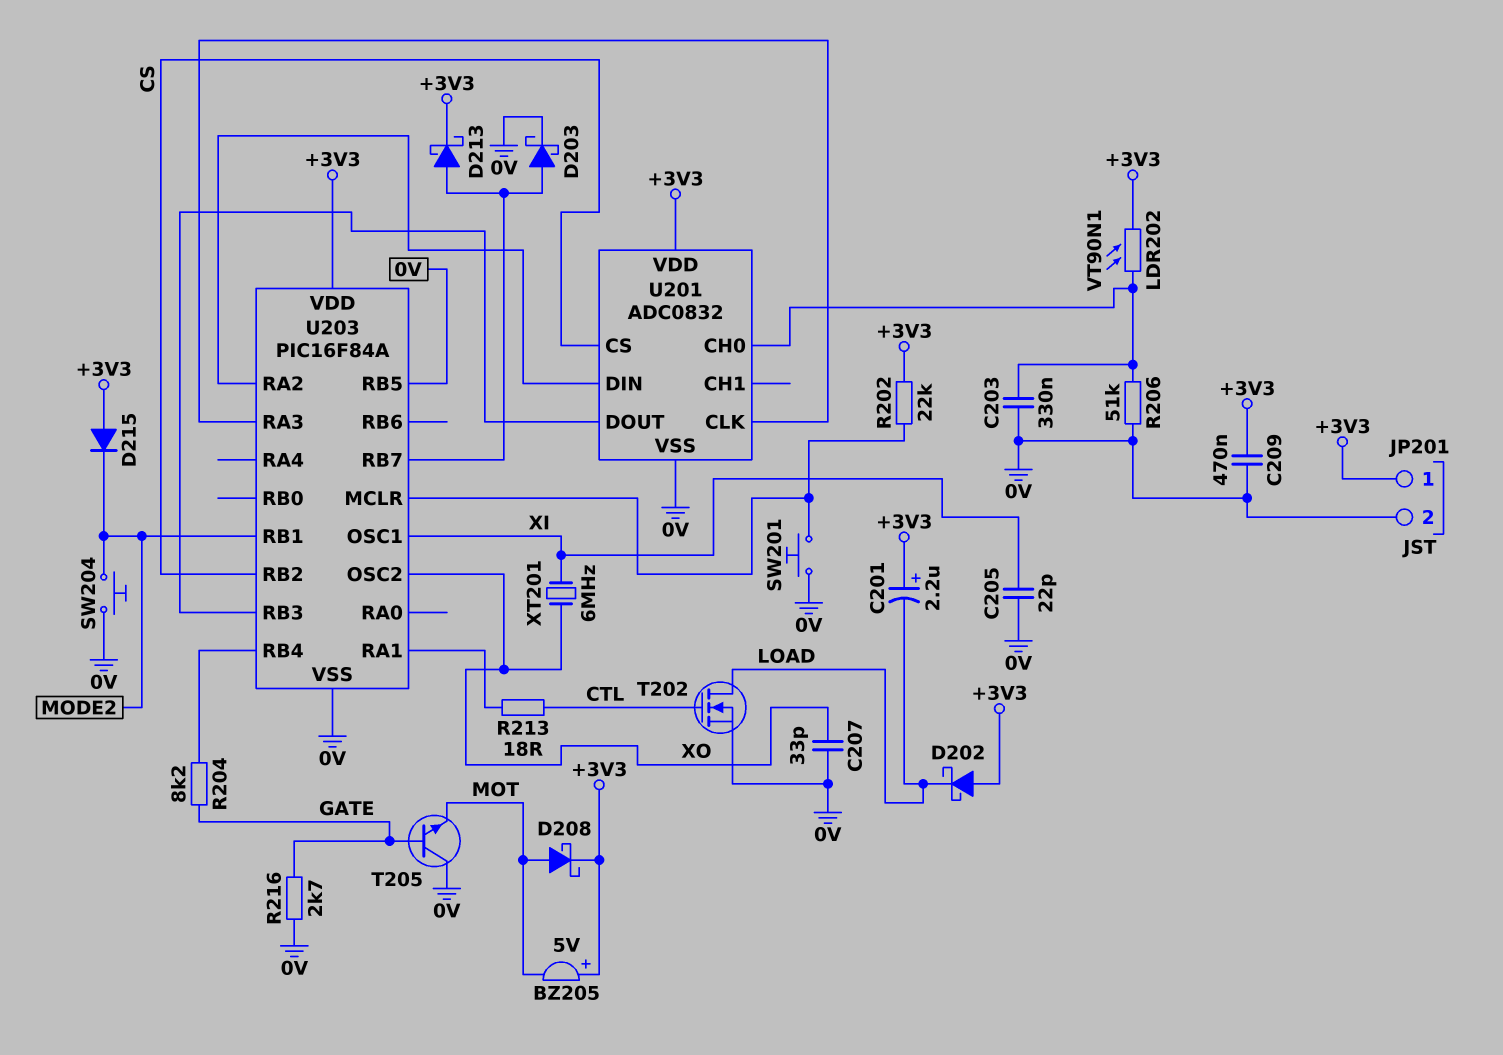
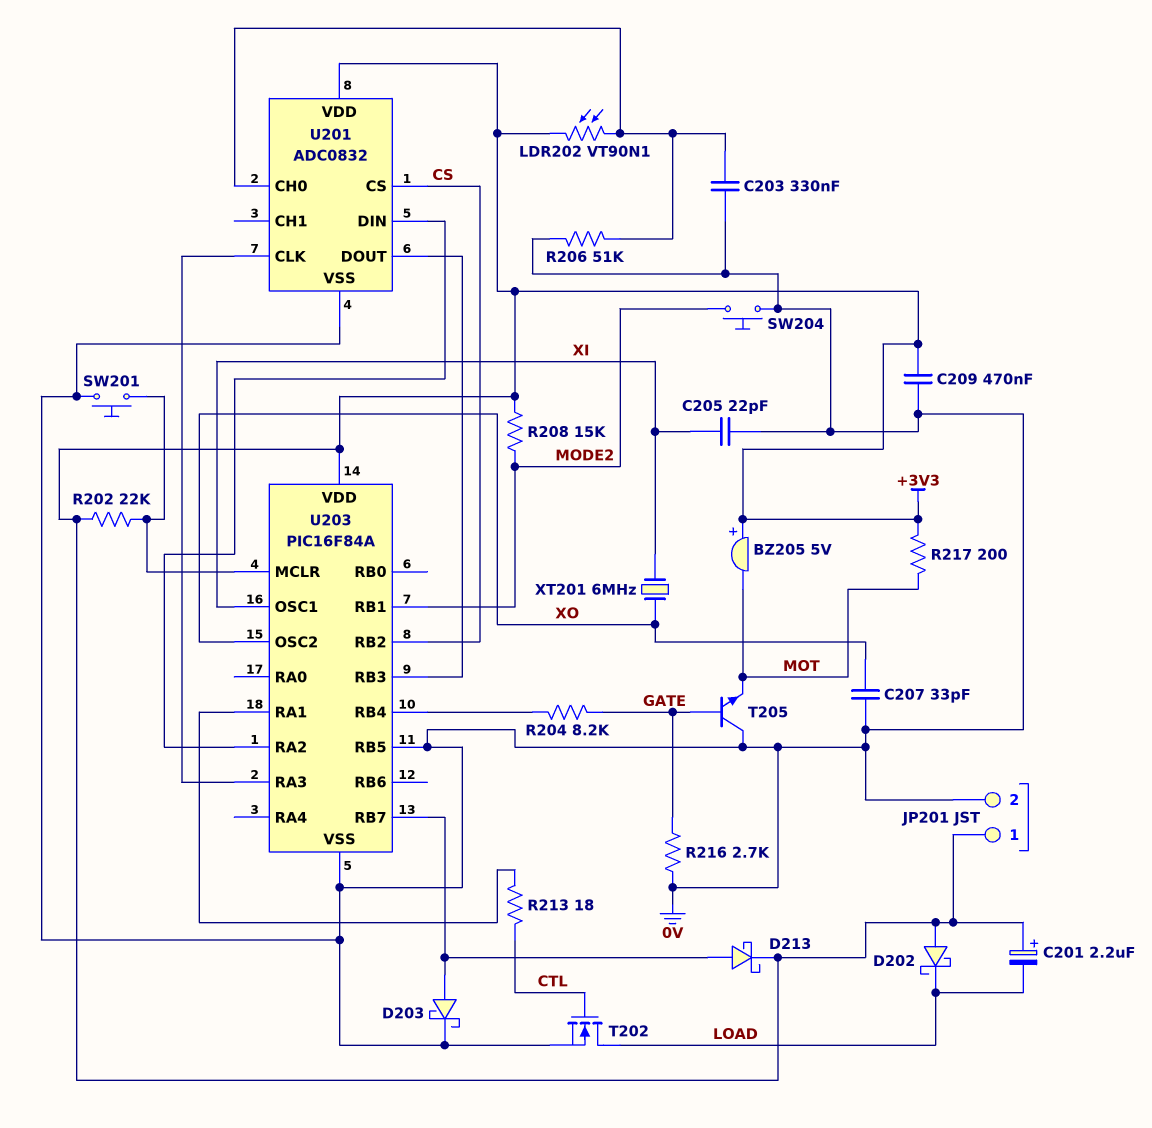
D208: schottky (A MOT, K +3V3) -> none
D215: diode (A +3V3, K MODE2) -> none
R208: none -> 15k (+3V3, MODE2)
R217: none -> 200 (+3V3, MOT)

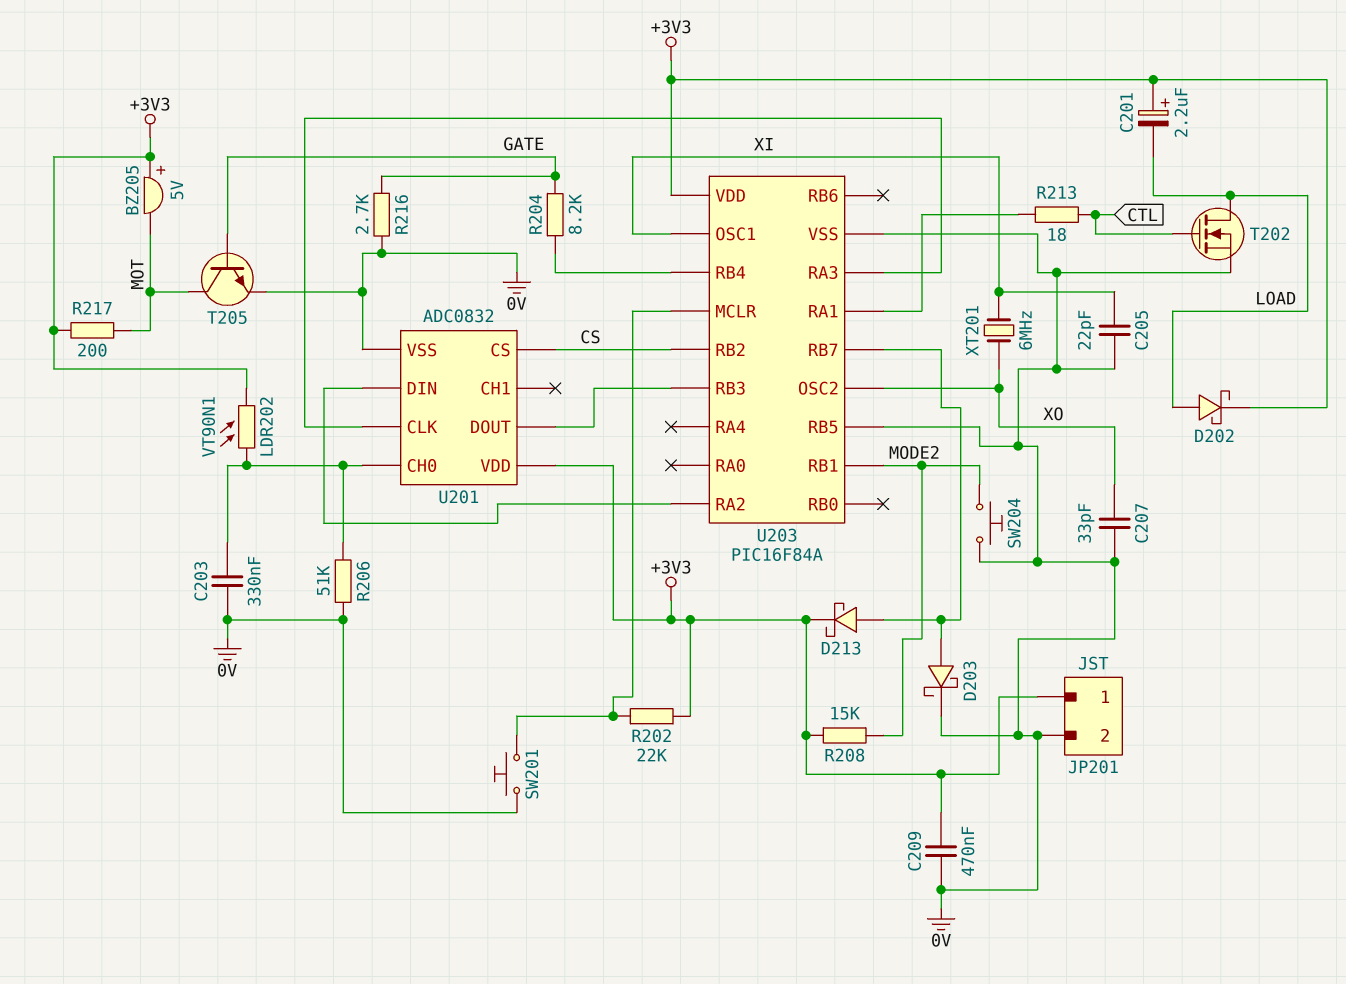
D202: schottky (A +3V3, K LOAD) -> schottky (A LOAD, K +3V3)
T205: NPN (B GATE, C 0V, E MOT) -> NPN (B GATE, C MOT, E 0V)

